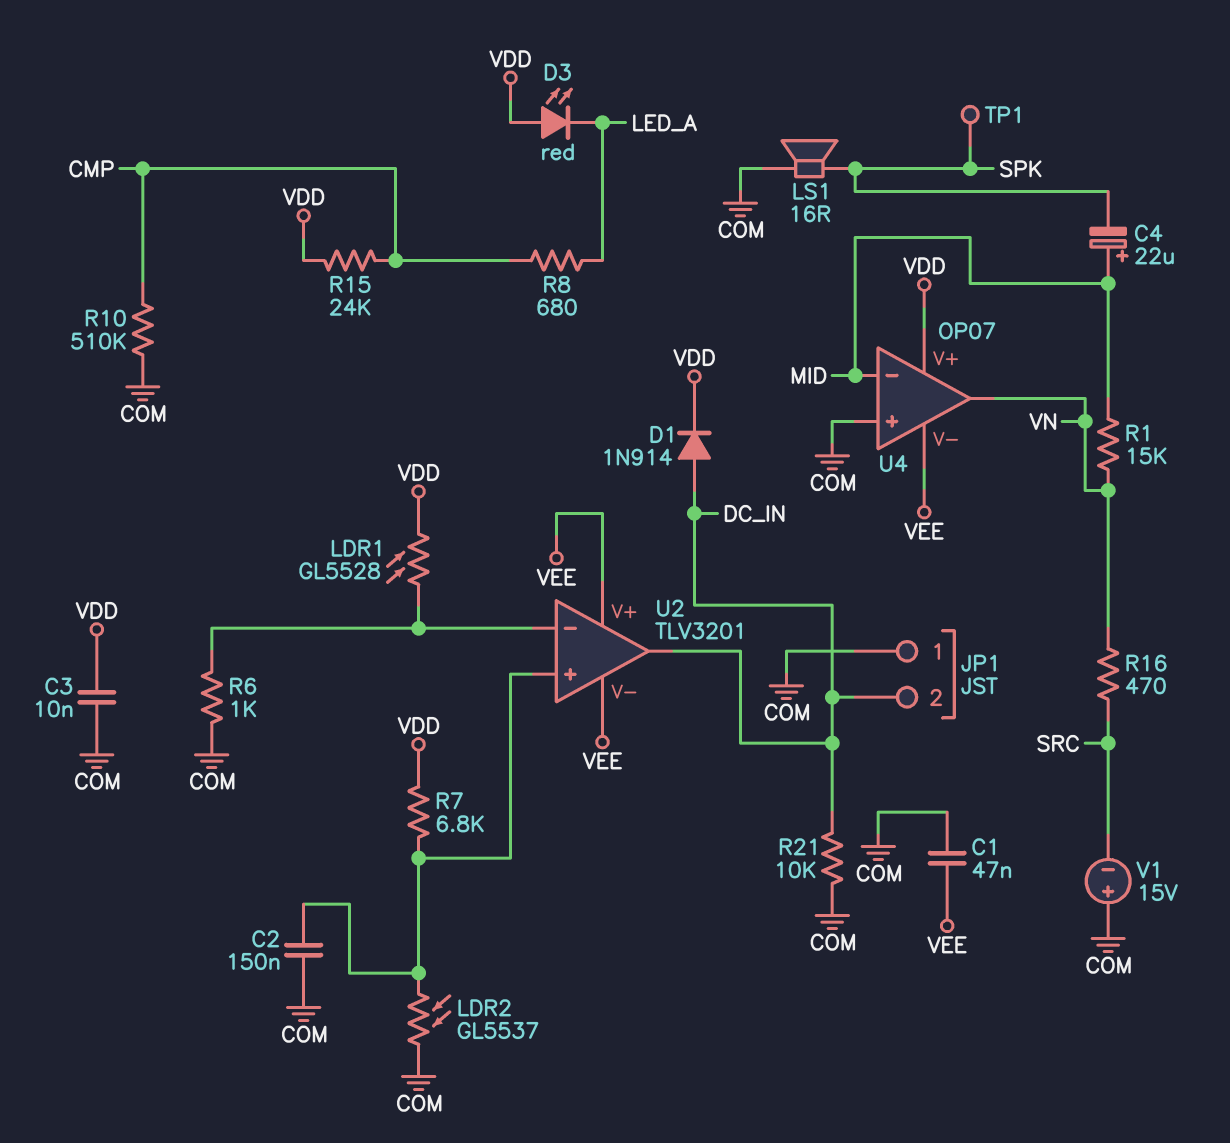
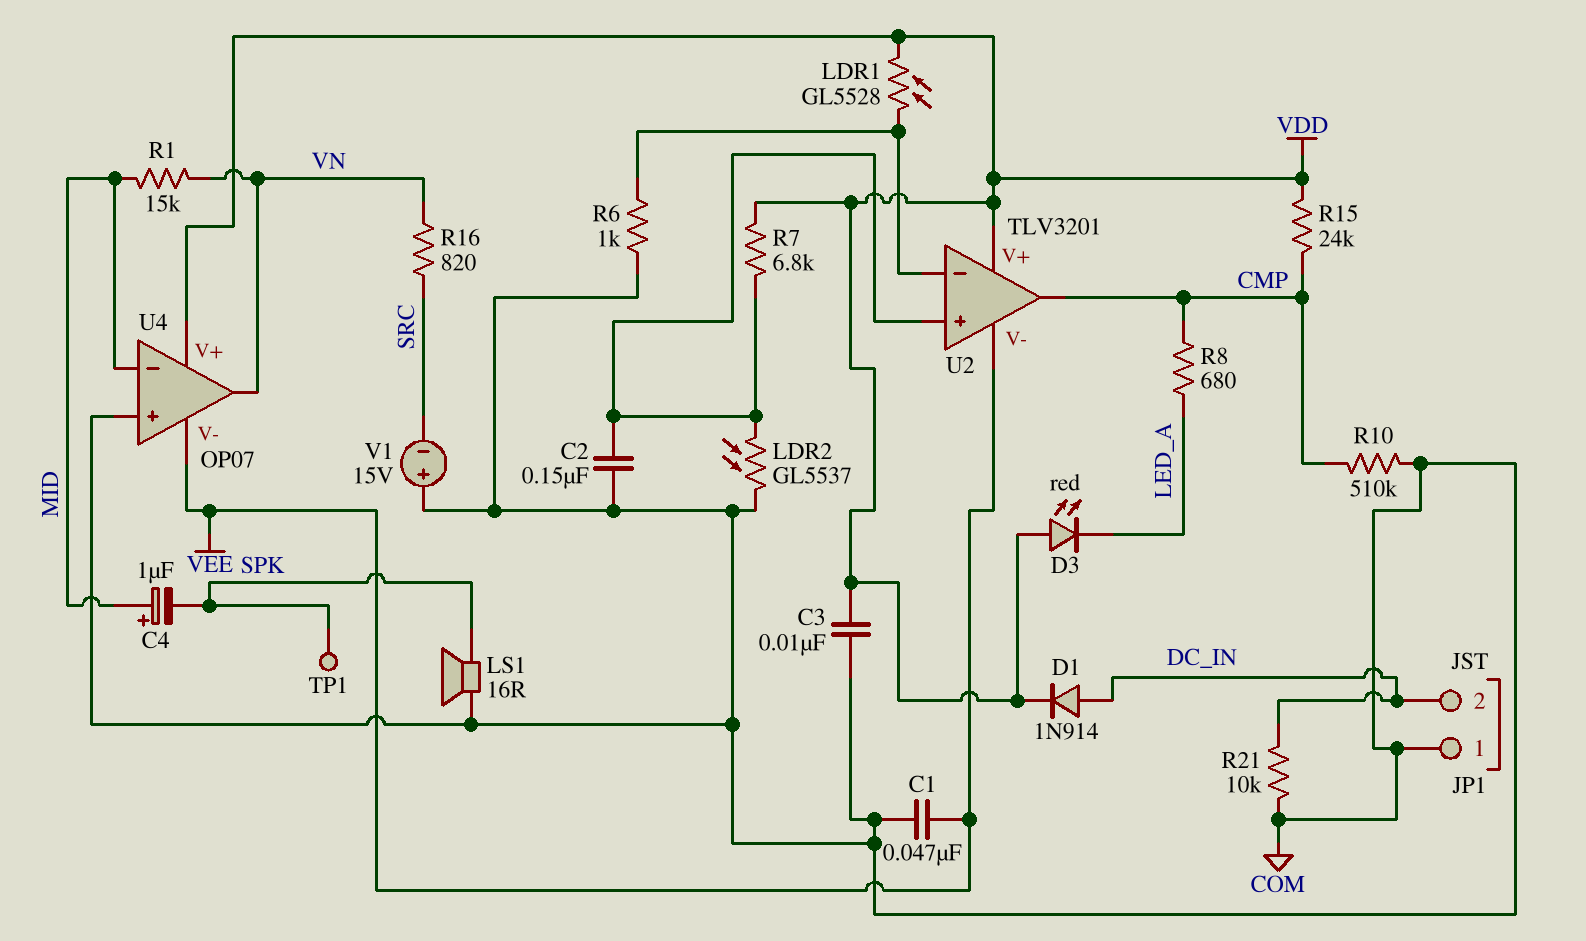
C4: 22uF (plus MID, minus SPK) -> 1uF (plus MID, minus SPK)
R16: 470 (SRC, VN) -> 820 (SRC, VN)
U2 pin V+: VEE -> VDD
U2 pin out: DC_IN -> CMP

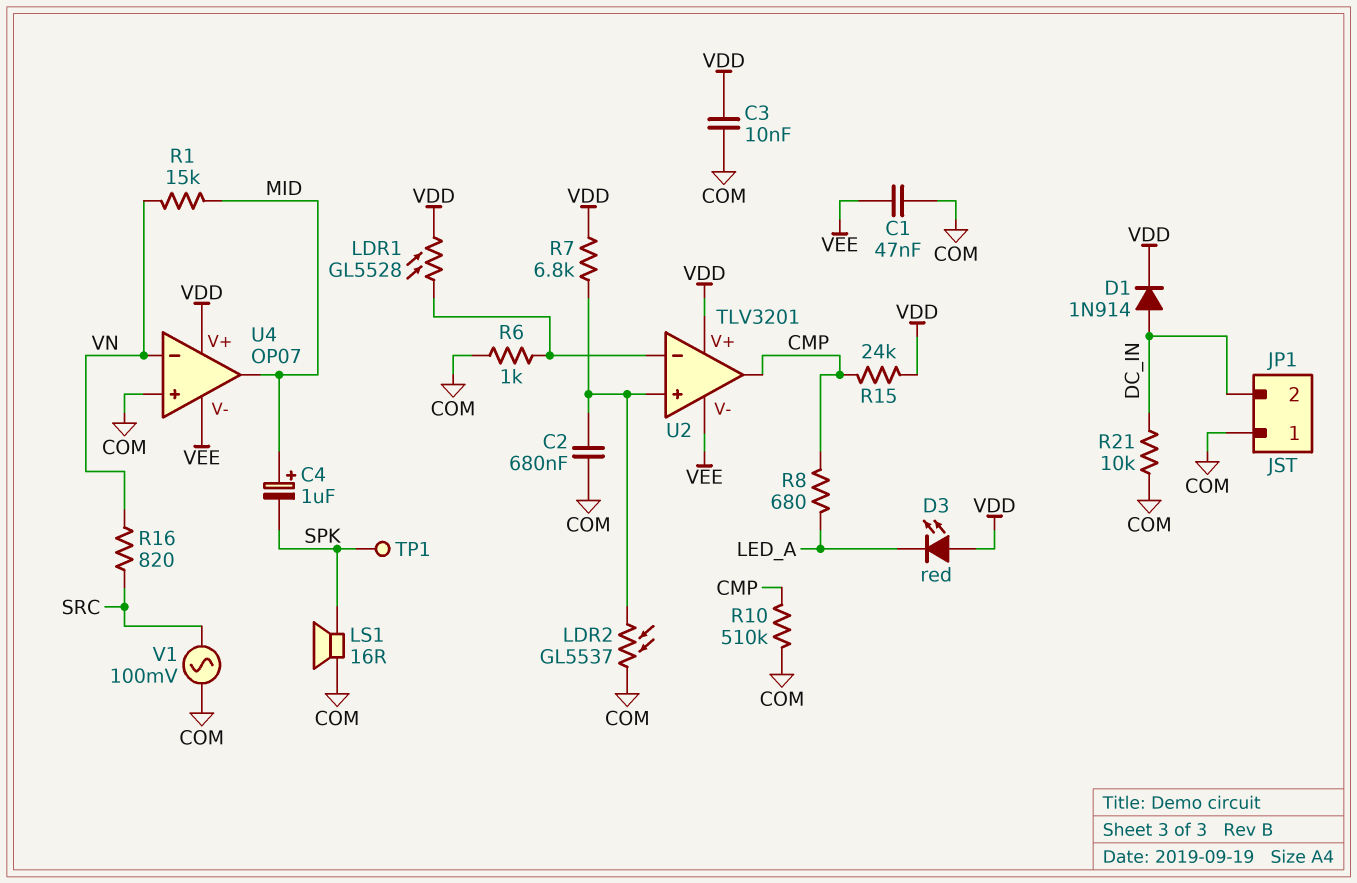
C2: 150nF (COM, U2/in+) -> 680nF (COM, U2/in+)
U4 pin in-: MID -> VN
U4 pin out: VN -> MID
V1: 15V (plus COM, minus SRC) -> AC 100mV (COM, SRC)

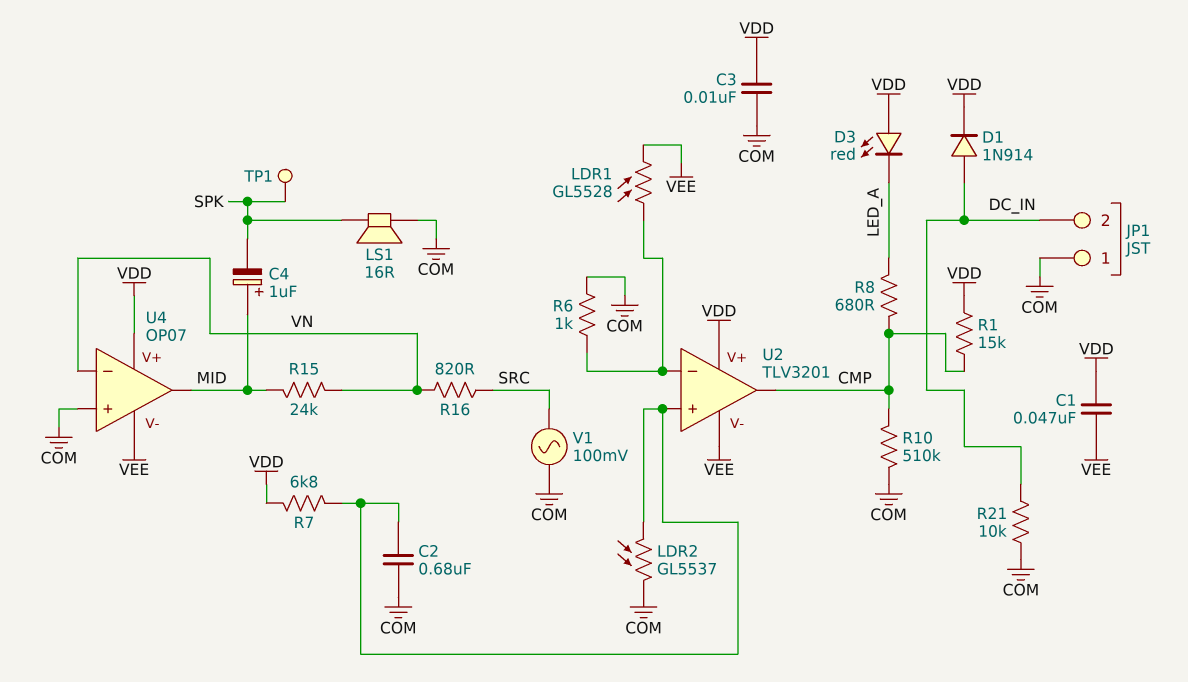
C1: 47nF (COM, VEE) -> 47nF (VDD, VEE)
LDR1: GL5528 (U2/in-, VDD) -> GL5528 (U2/in-, VEE)
R1: 15k (MID, VN) -> 15k (CMP, VDD)
R15: 24k (CMP, VDD) -> 24k (MID, VN)

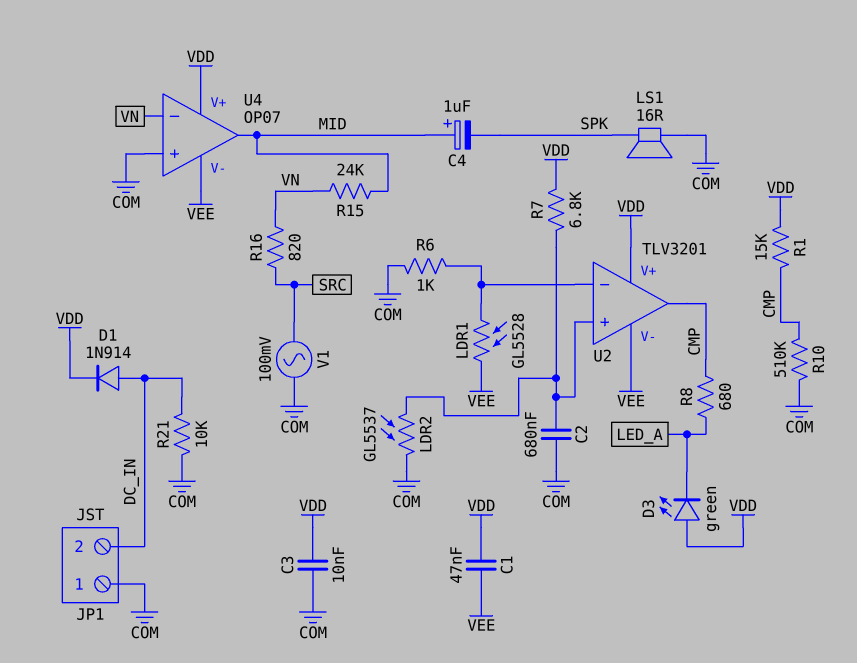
D3: LED red (A VDD, K LED_A) -> LED green (A VDD, K LED_A)
TP1: test point (SPK) -> none

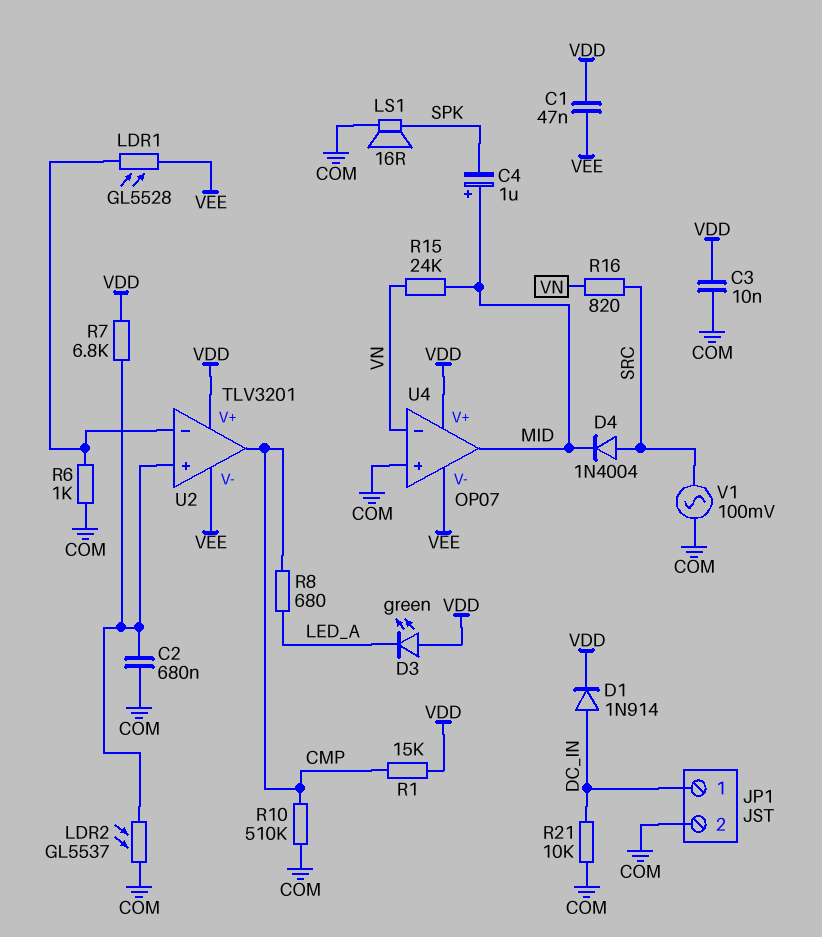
D4: none -> diode 1N4004 (A SRC, K MID)
JP1 pin 1: COM -> DC_IN
JP1 pin 2: DC_IN -> COM

